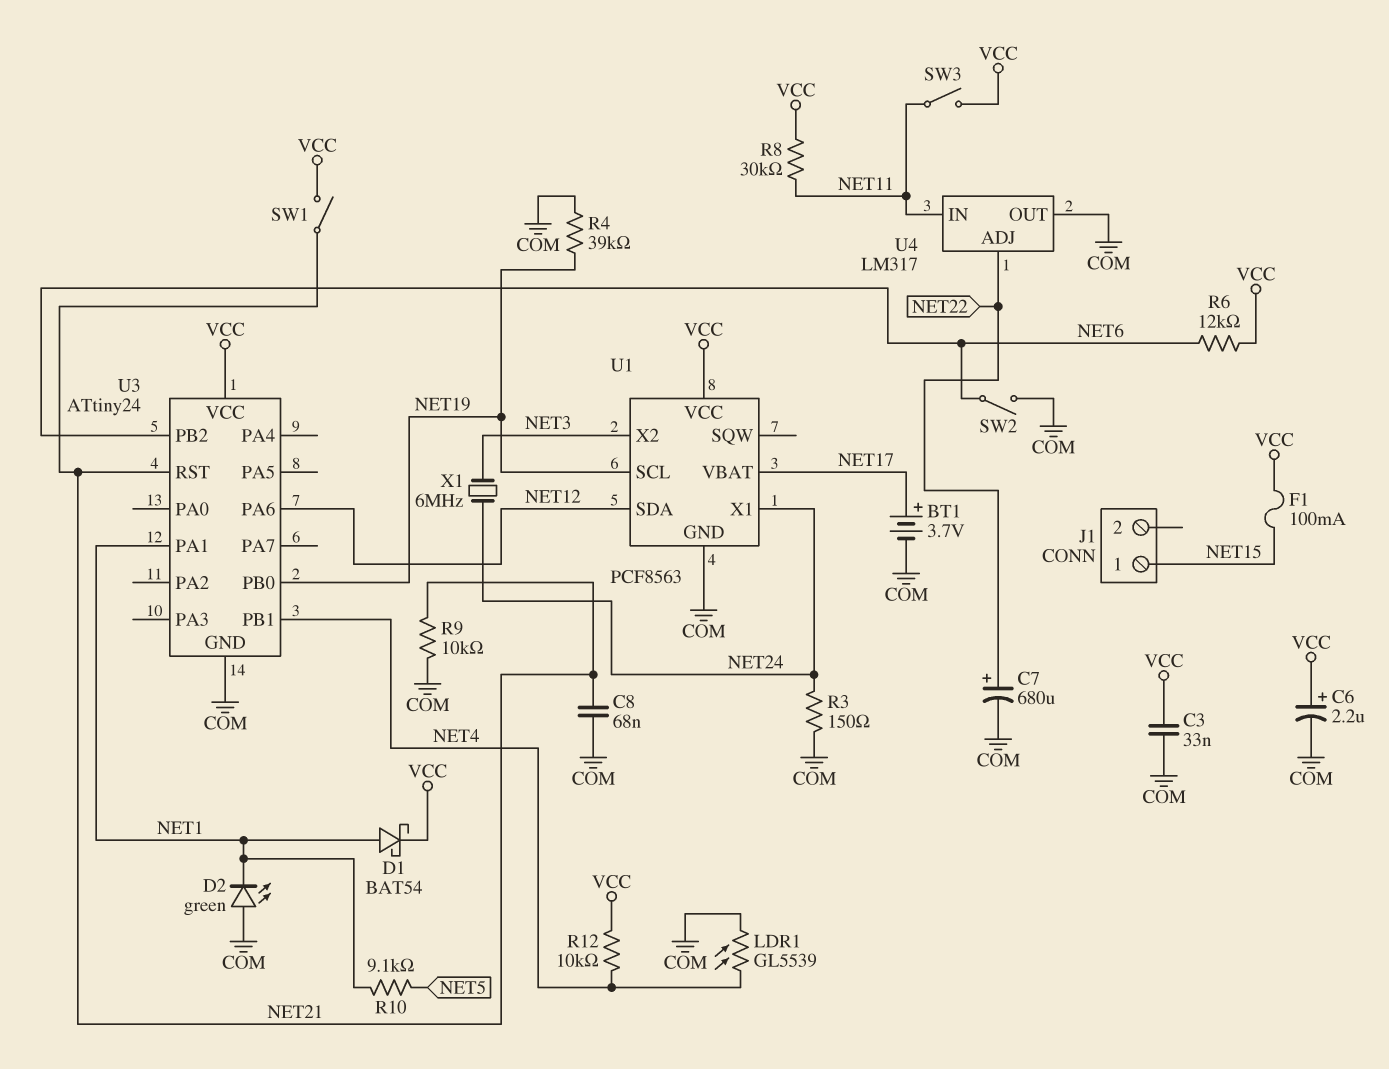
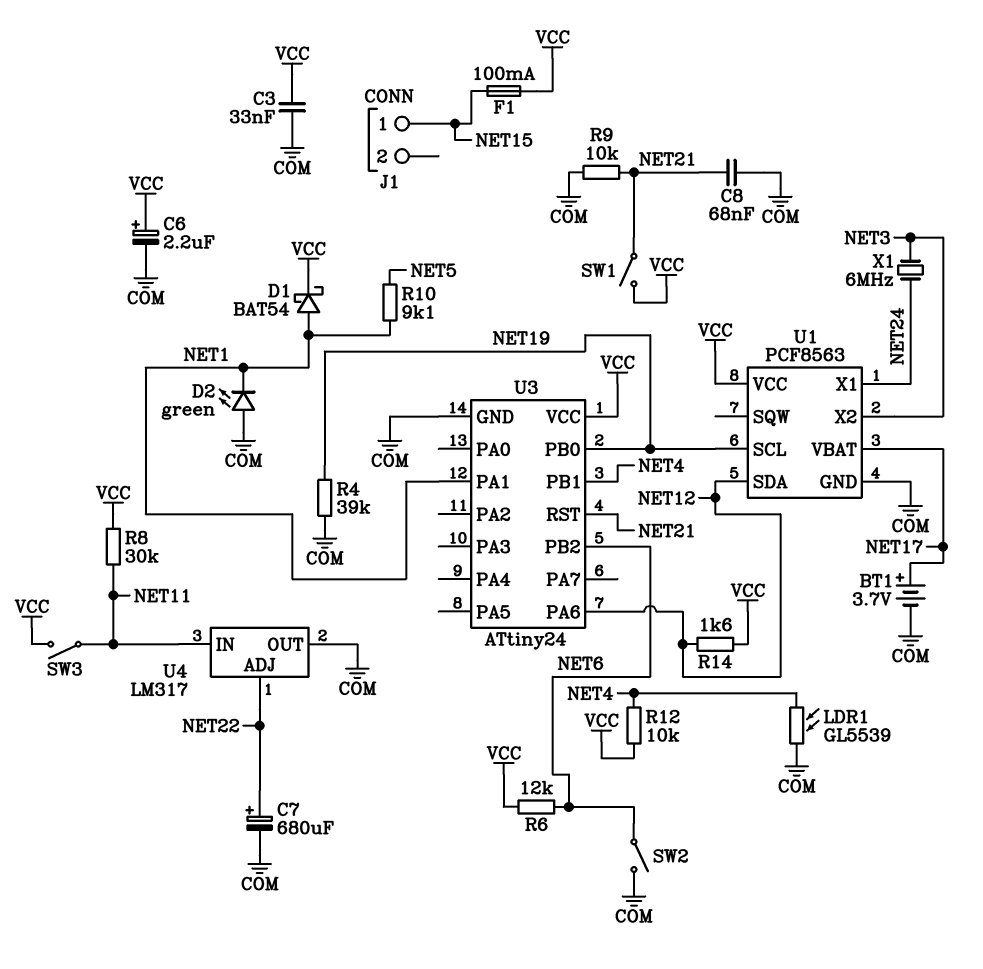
R3: 150 (COM, NET24) -> none
R14: none -> 1.6k (NET12, VCC)

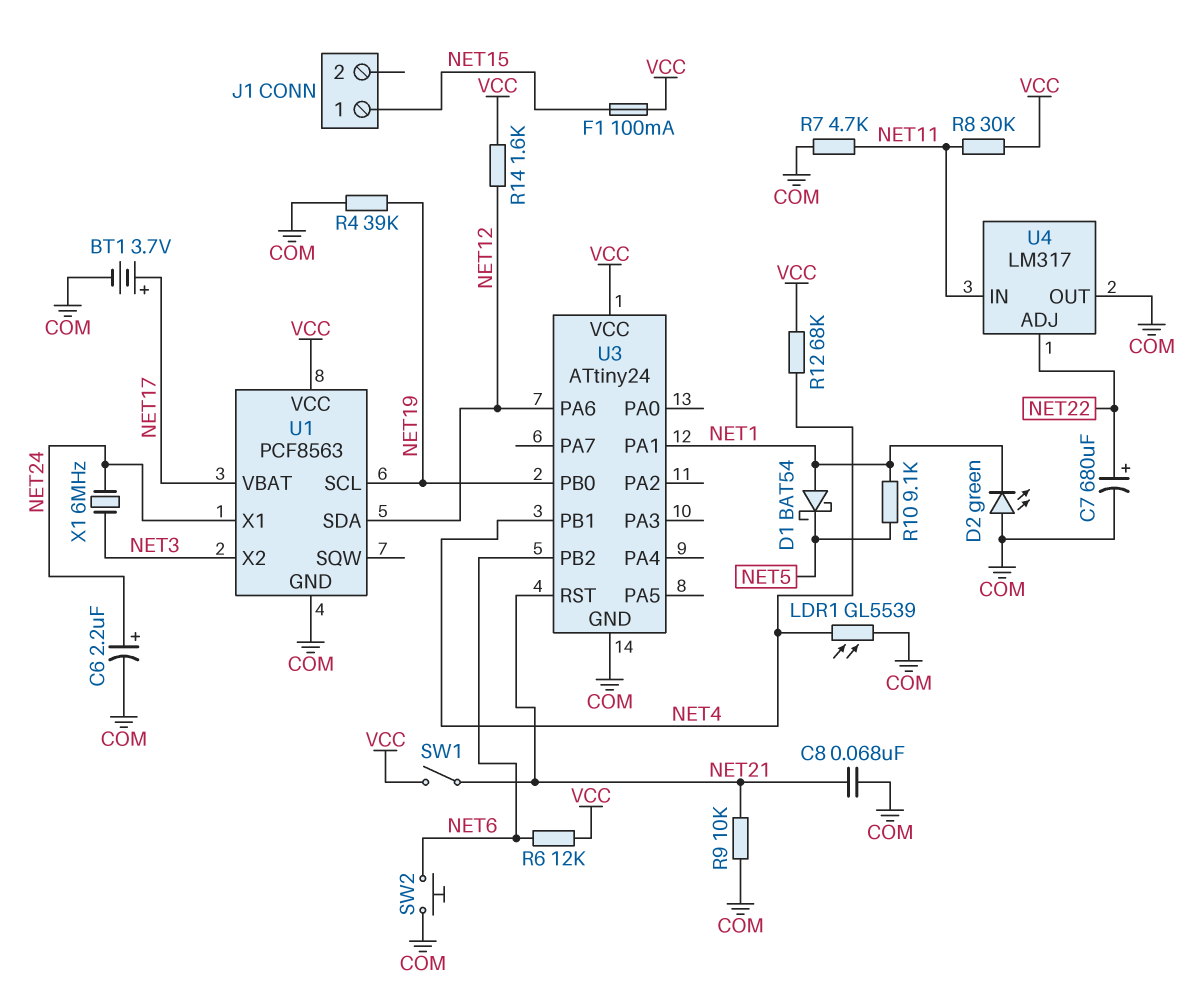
C3: 33nF (COM, VCC) -> none
C6: 2.2uF (plus VCC, minus COM) -> 2.2uF (plus NET24, minus COM)
D1: schottky BAT54 (A NET1, K VCC) -> schottky BAT54 (A NET1, K NET5)
R7: none -> 4.7k (COM, NET11)
R12: 10k (NET4, VCC) -> 68k (NET4, VCC)
SW2: switch (COM, NET6) -> button (COM, NET6)
SW3: switch (NET11, VCC) -> none

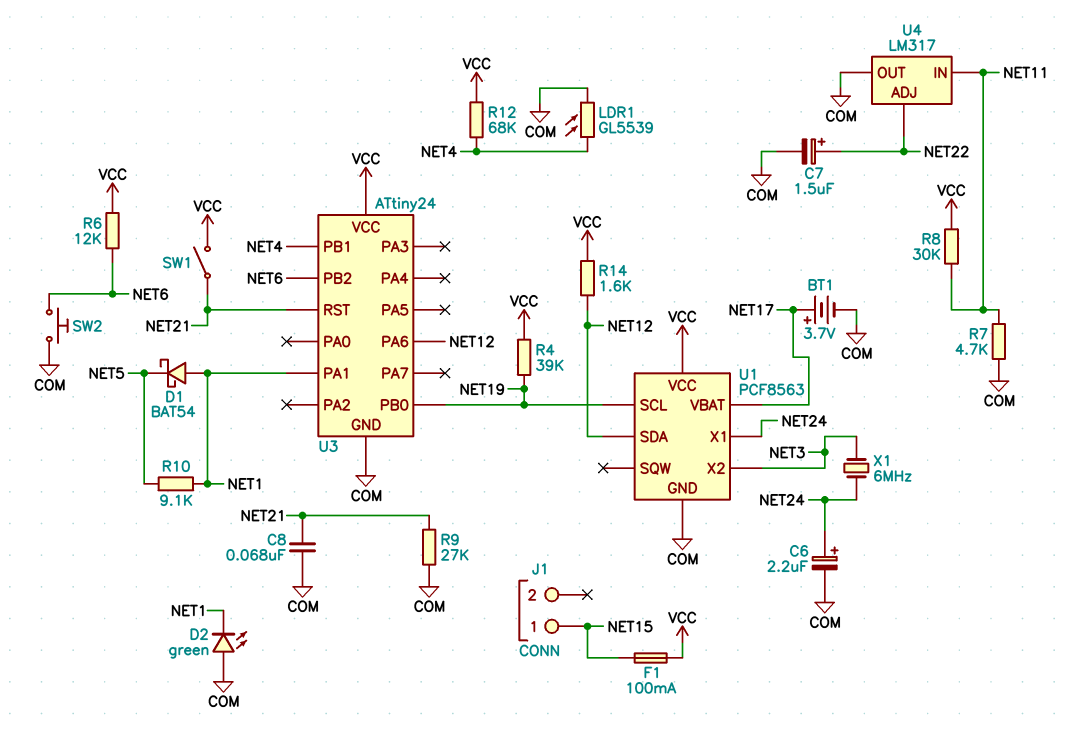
C7: 680uF (plus NET22, minus COM) -> 1.5uF (plus NET22, minus COM)
R4: 39k (COM, NET19) -> 39k (NET19, VCC)
R9: 10k (COM, NET21) -> 27k (COM, NET21)

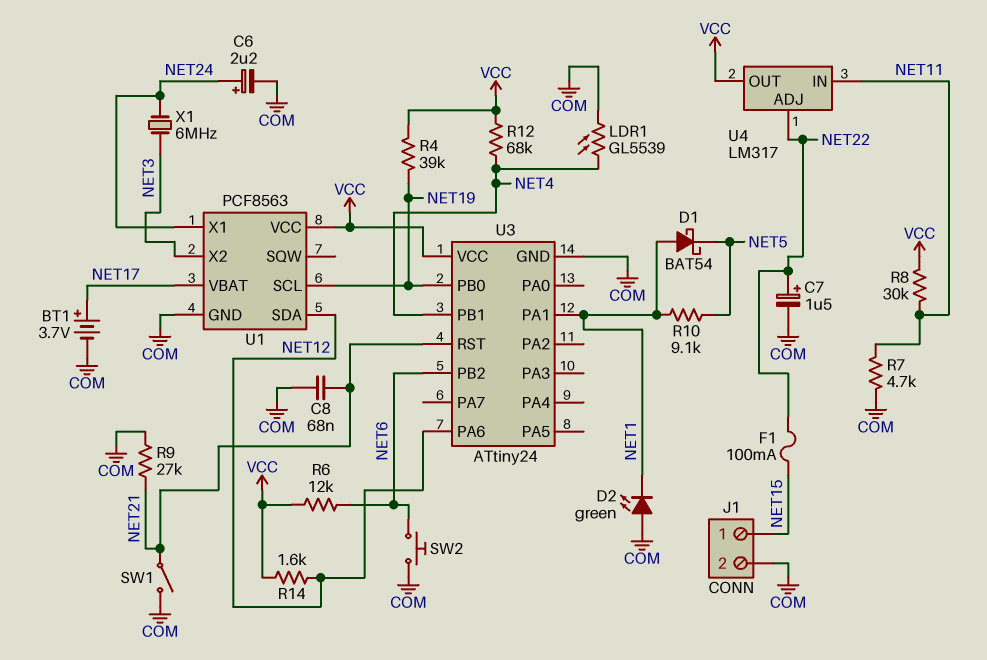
F1: 100mA (NET15, VCC) -> 100mA (NET15, NET22)
J1 pin 2: none -> COM
SW1: switch (NET21, VCC) -> switch (COM, NET21)
U4 pin OUT: COM -> VCC

